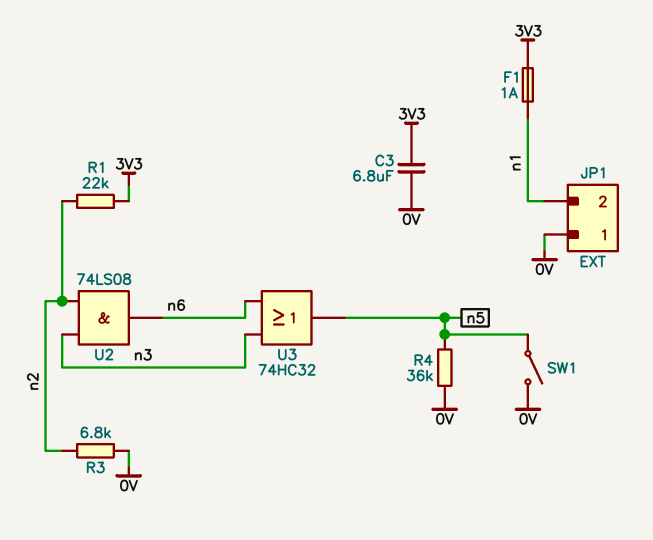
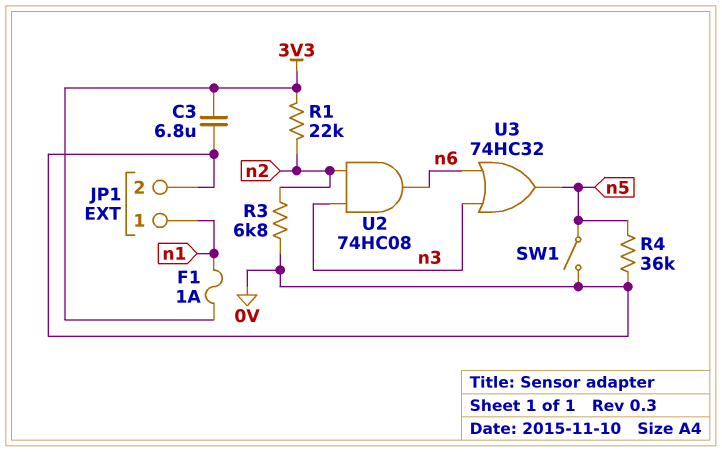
JP1 pin 1: 0V -> n1
JP1 pin 2: n1 -> 0V
U2: AND 74LS08 (in n2, in n3, out n6) -> AND 74HC08 (in n2, in n3, out n6)

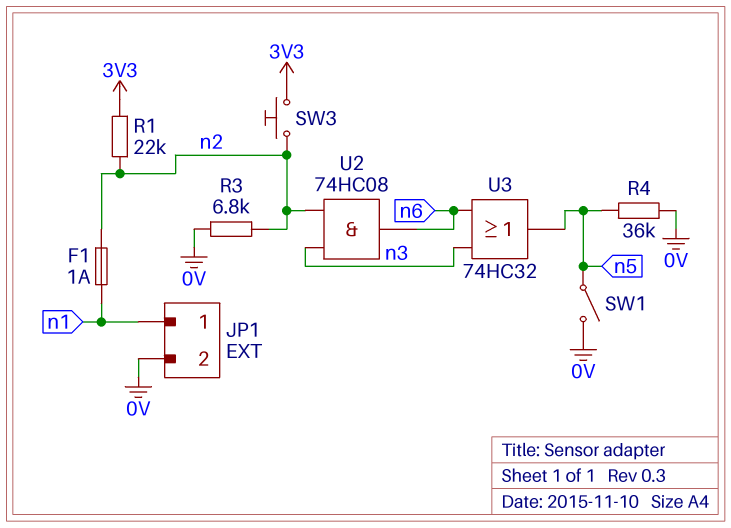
C3: 6.8uF (0V, 3V3) -> none
F1: 1A (3V3, n1) -> 1A (n1, n2)
SW3: none -> button (3V3, n2)

